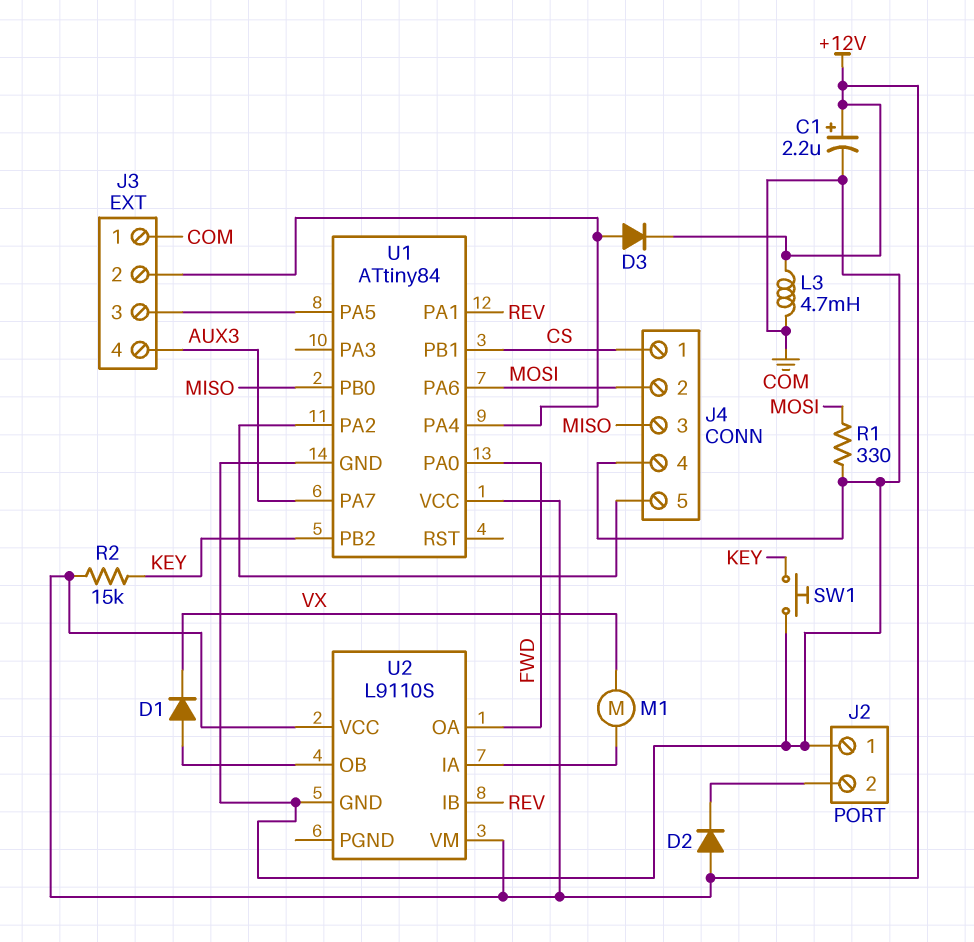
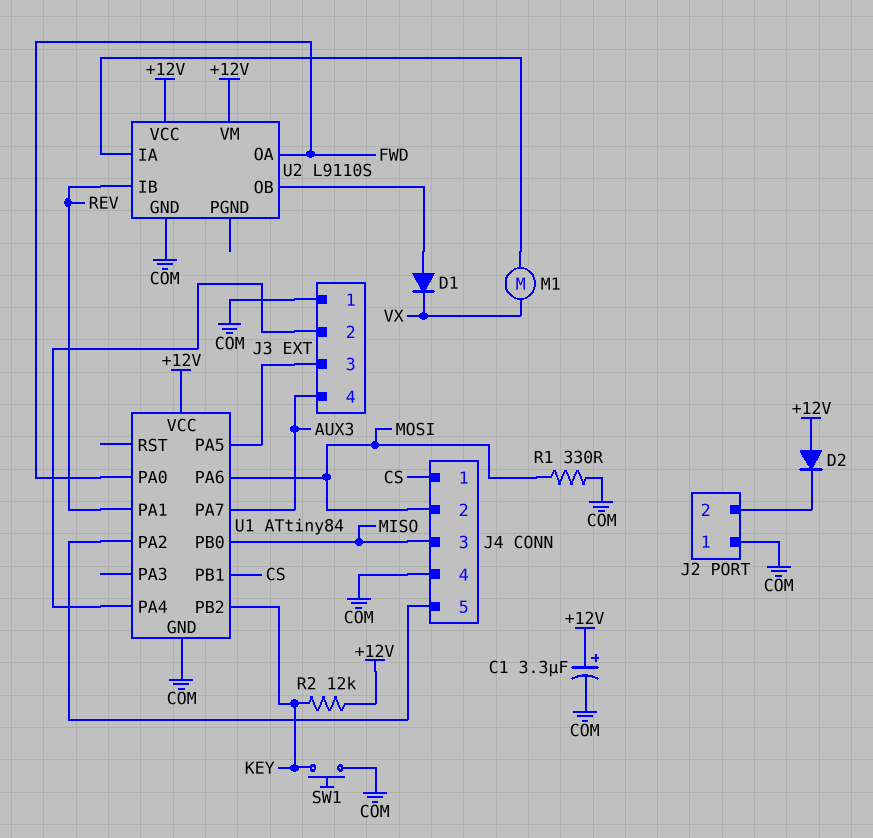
C1: 2.2uF (plus +12V, minus COM) -> 3.3uF (plus +12V, minus COM)
D3: diode (A J3/2, K +12V) -> none
L3: 4.7mH (+12V, COM) -> none
R2: 15k (+12V, KEY) -> 12k (+12V, KEY)

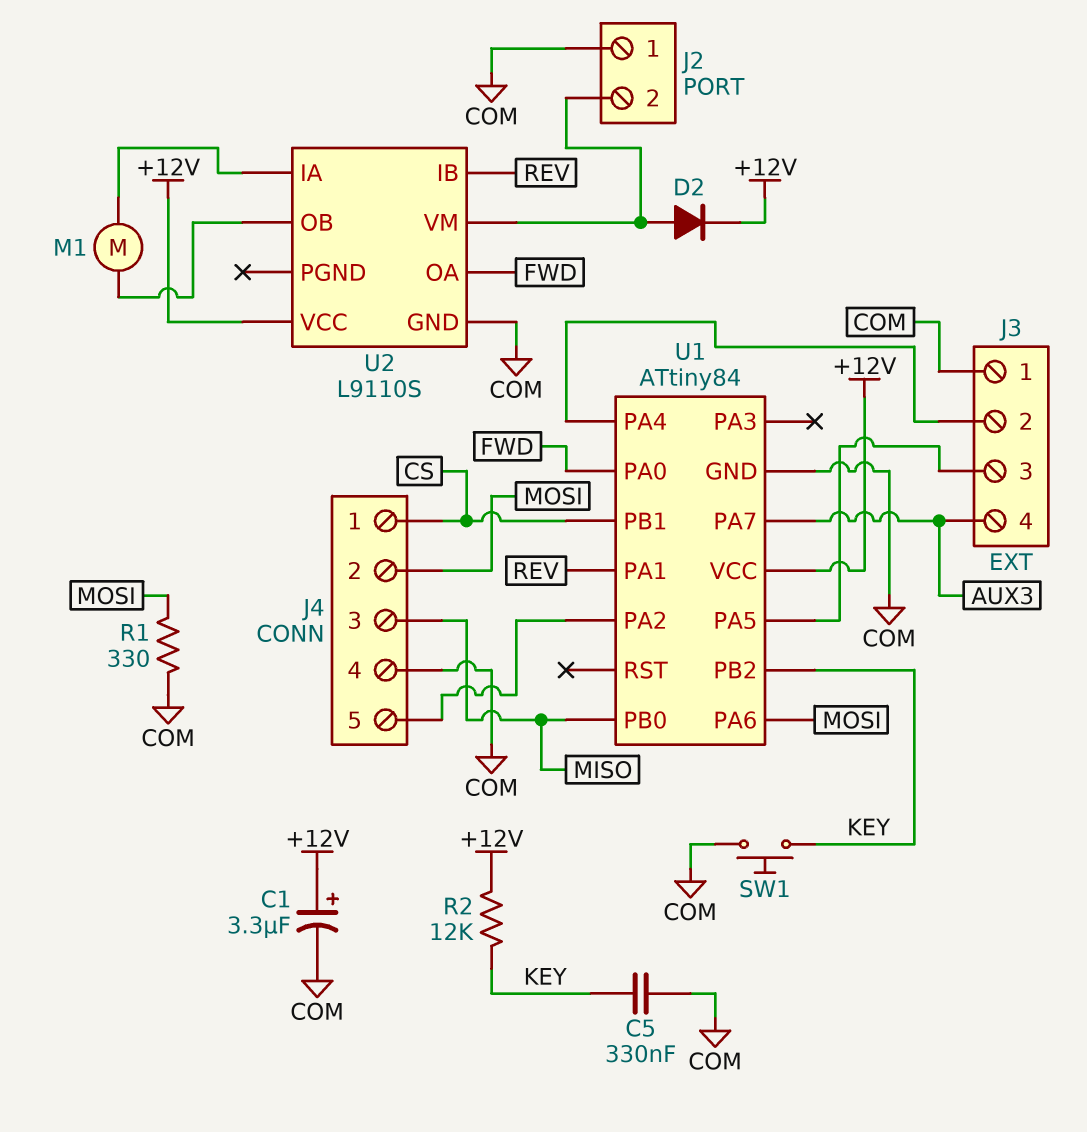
C5: none -> 330nF (COM, KEY)
D1: diode (A U2/OB, K VX) -> none
D2: diode (A +12V, K J2/2) -> diode (A J2/2, K +12V)
M1: motor (U2/IA, VX) -> motor (U2/IA, U2/OB)
U2 pin VM: +12V -> J2/2

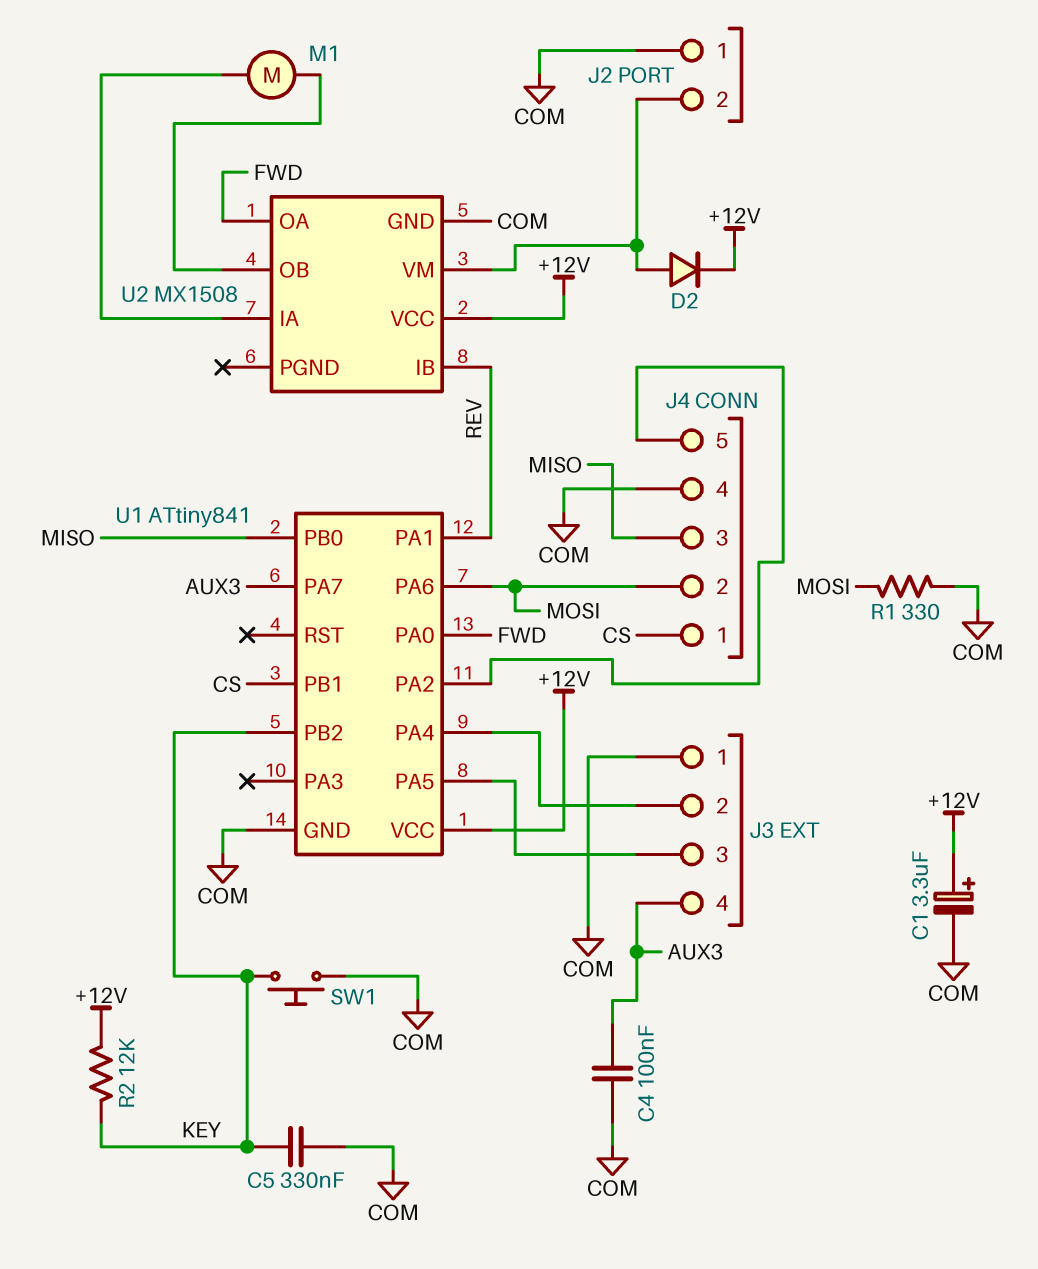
C4: none -> 100nF (AUX3, COM)
U1: ATtiny84 -> ATtiny841
U2: L9110S -> MX1508

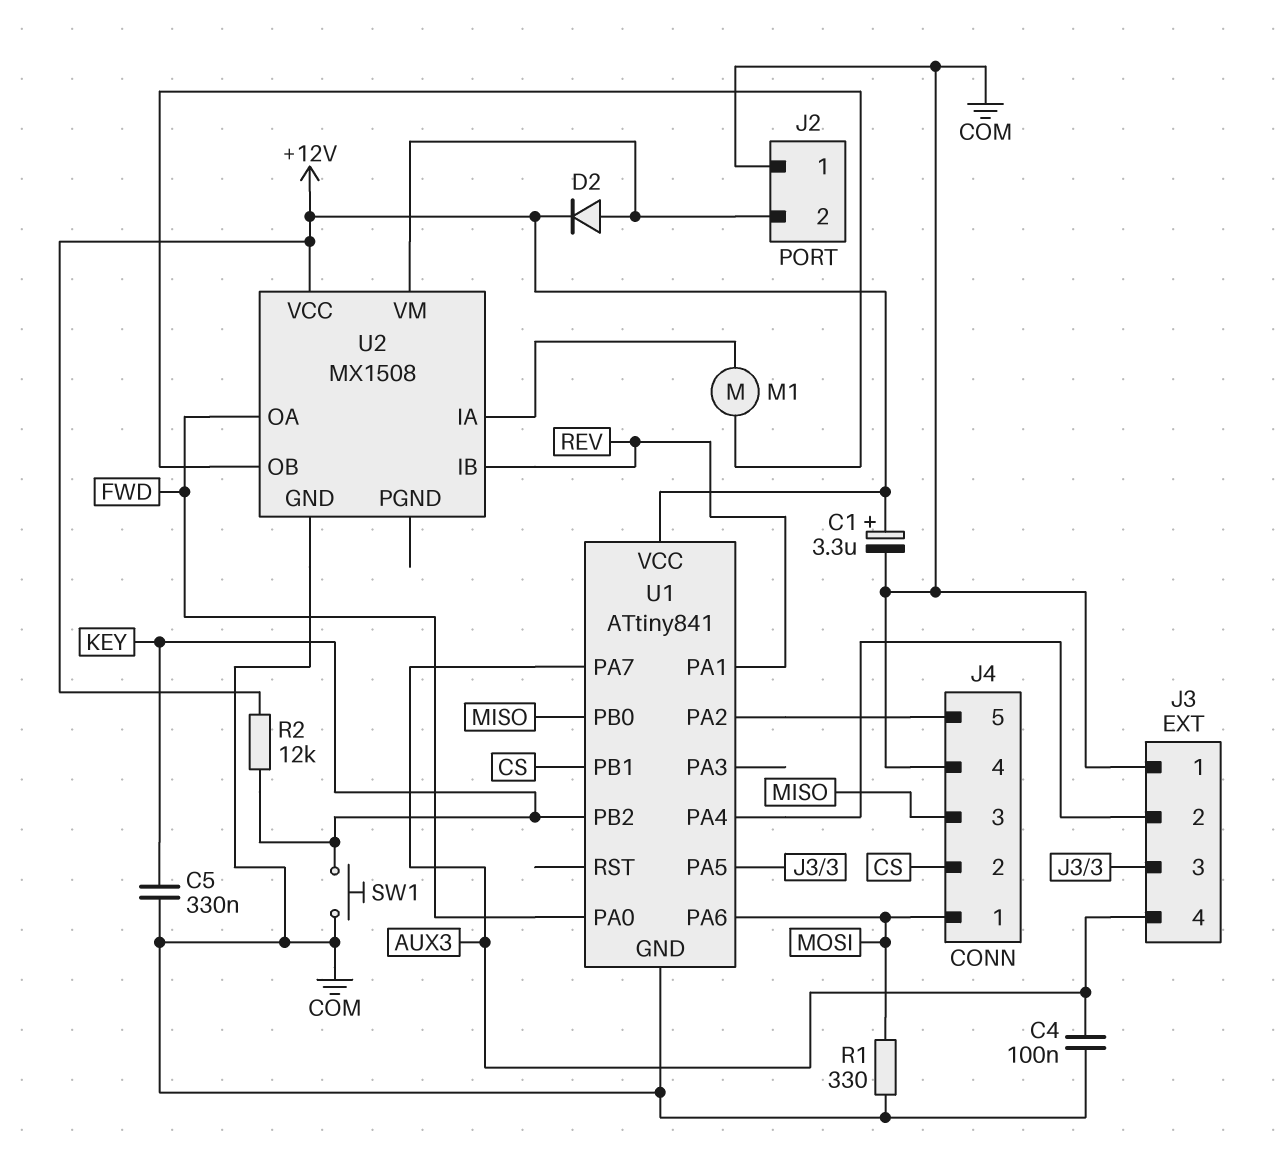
J4 pin 1: CS -> MOSI
J4 pin 2: MOSI -> CS

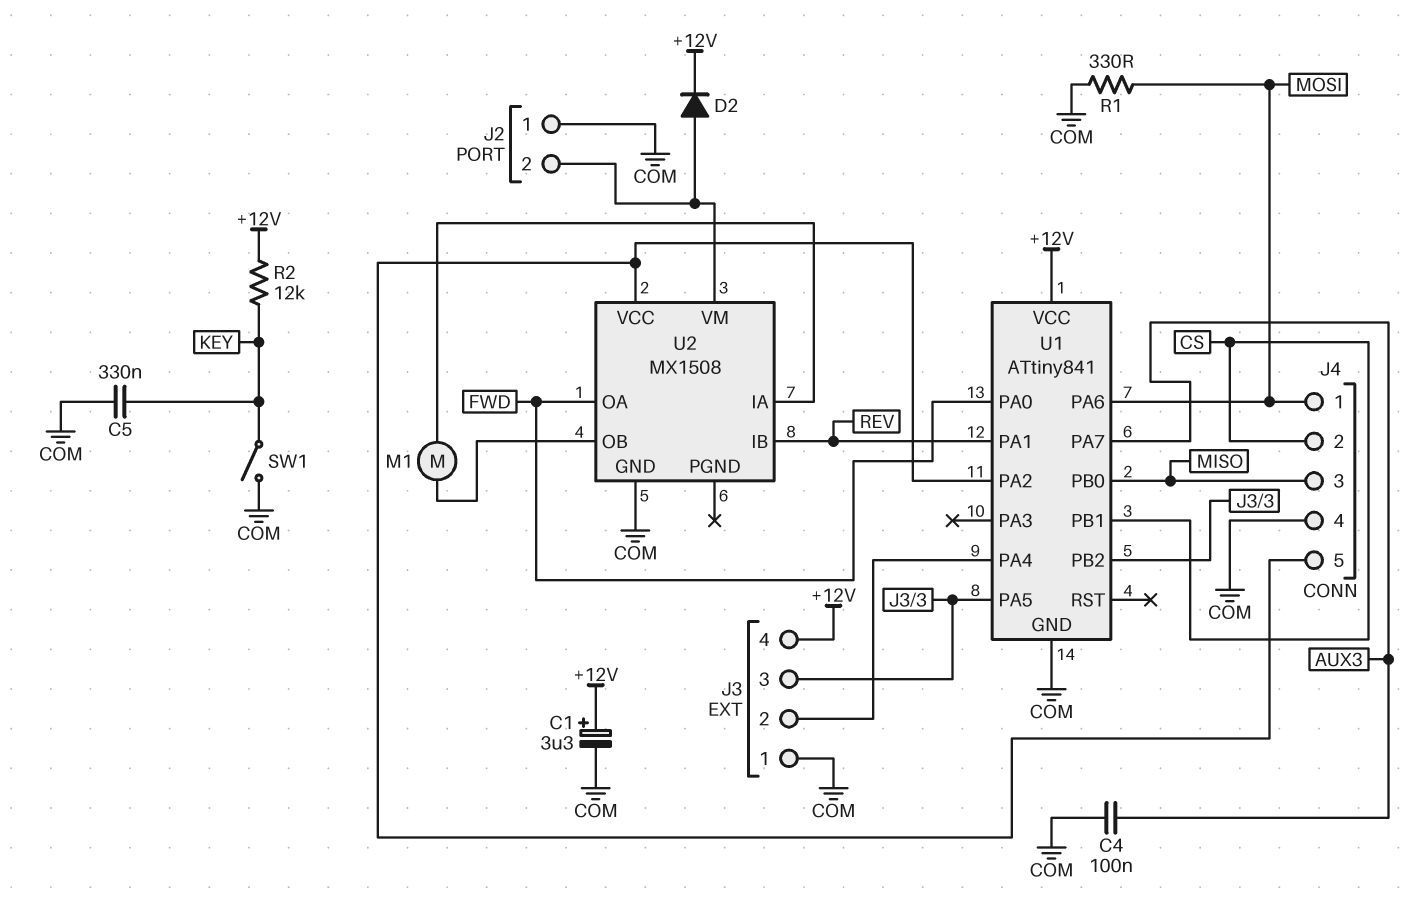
J3 pin 4: AUX3 -> +12V
SW1: button (COM, KEY) -> switch (COM, KEY)
U1 pin PB2: KEY -> J3/3
U2 pin VCC: +12V -> J4/5

